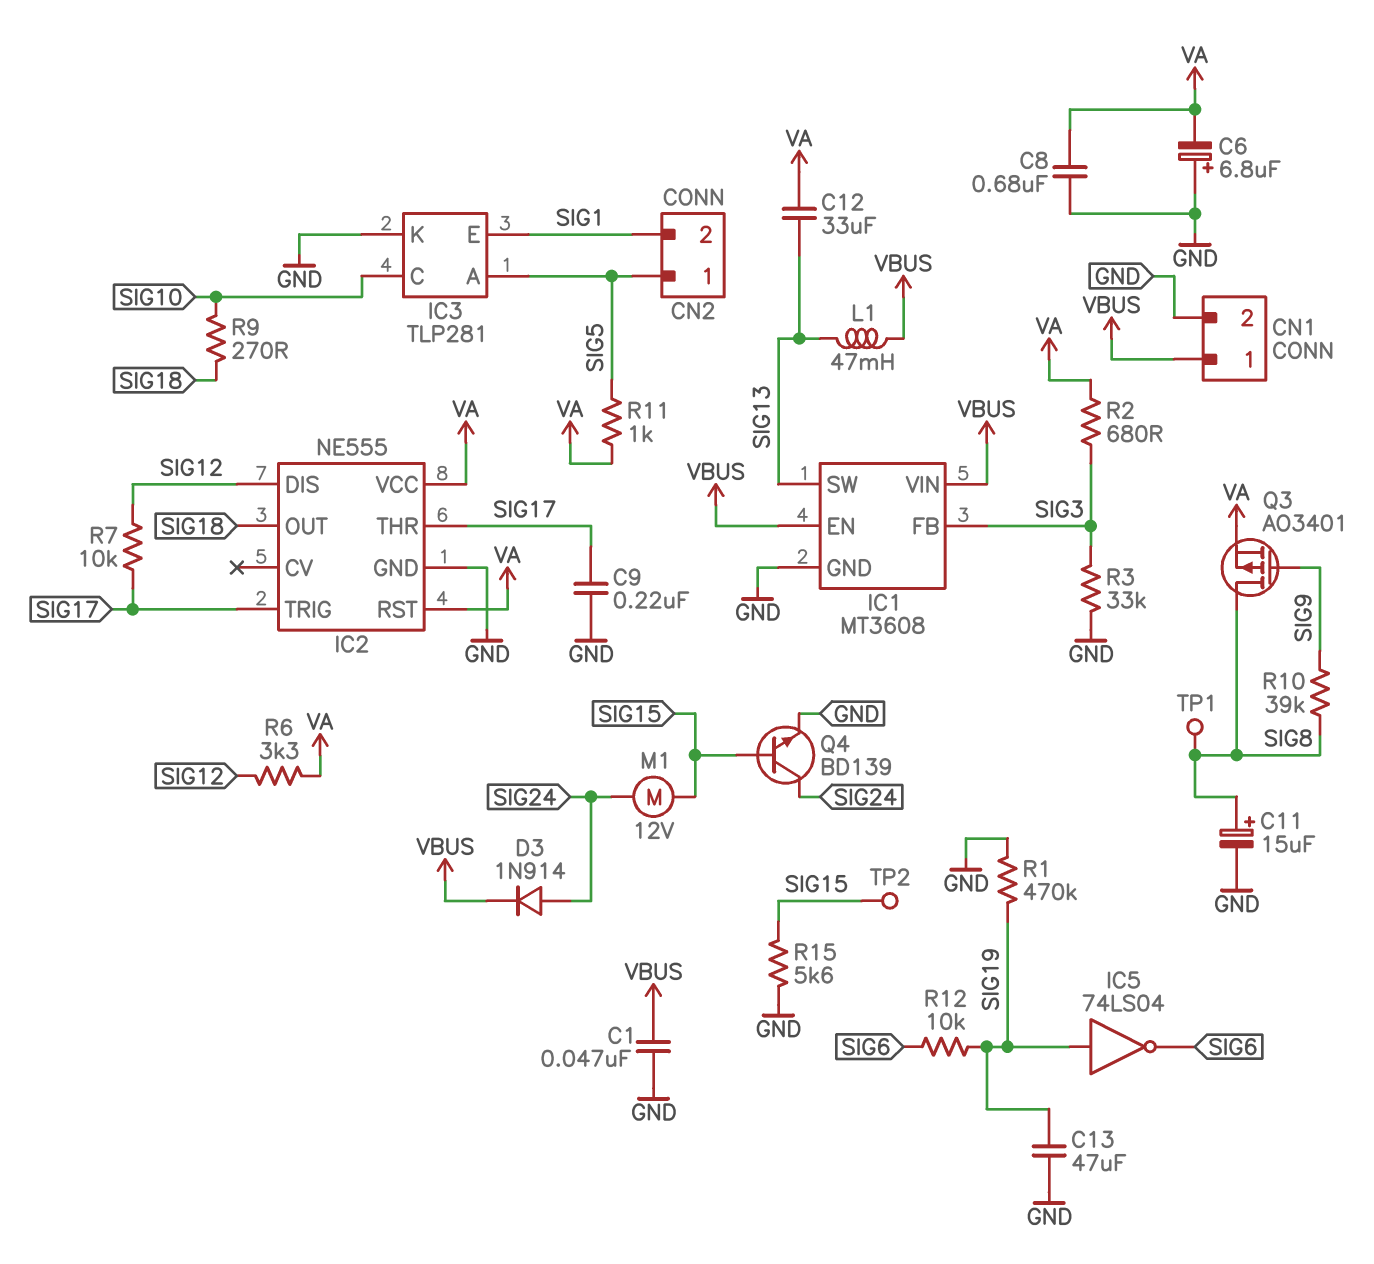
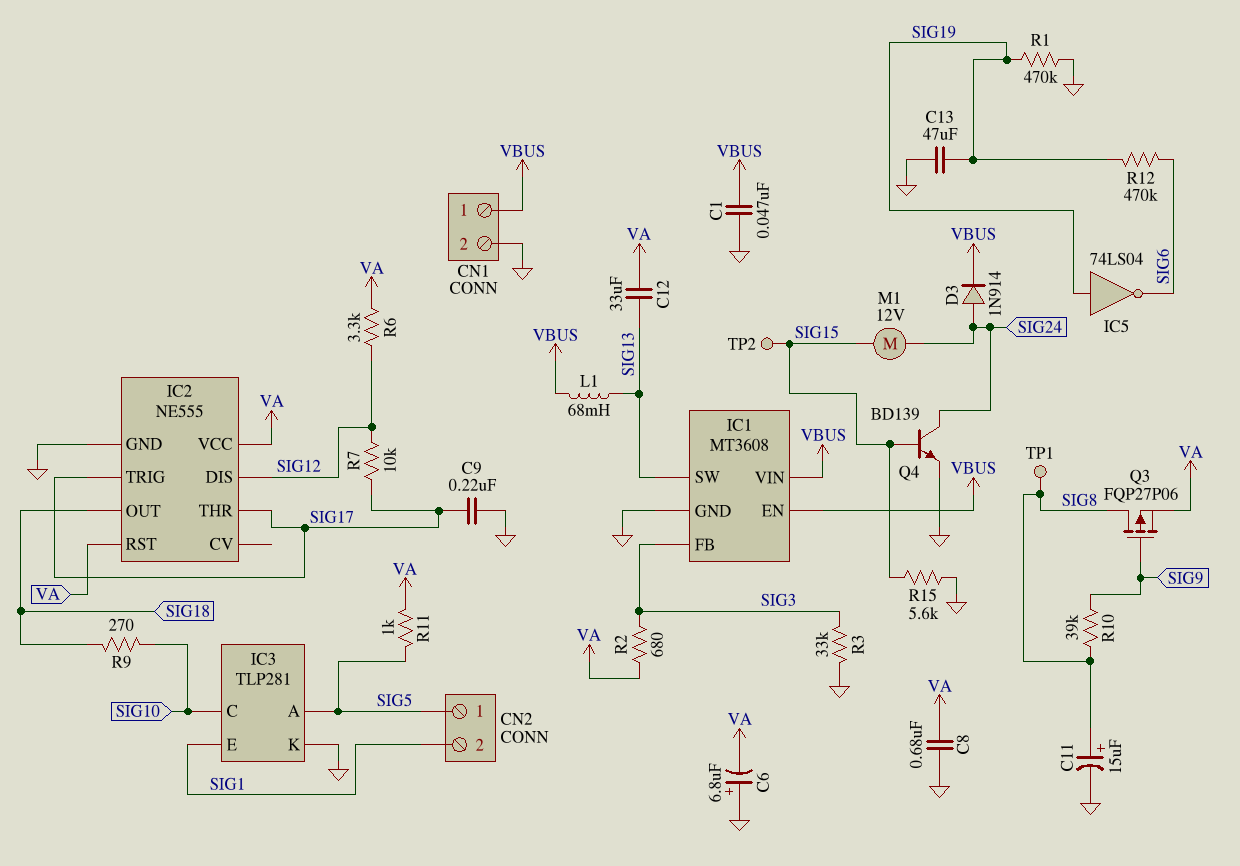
L1: 47mH (SIG13, VBUS) -> 68mH (SIG13, VBUS)
Q3: PMOS AO3401 (G SIG9, D SIG8, S VA) -> PMOS FQP27P06 (G SIG9, D SIG8, S VA)
R12: 10k (SIG6, SIG19) -> 470k (SIG6, SIG19)

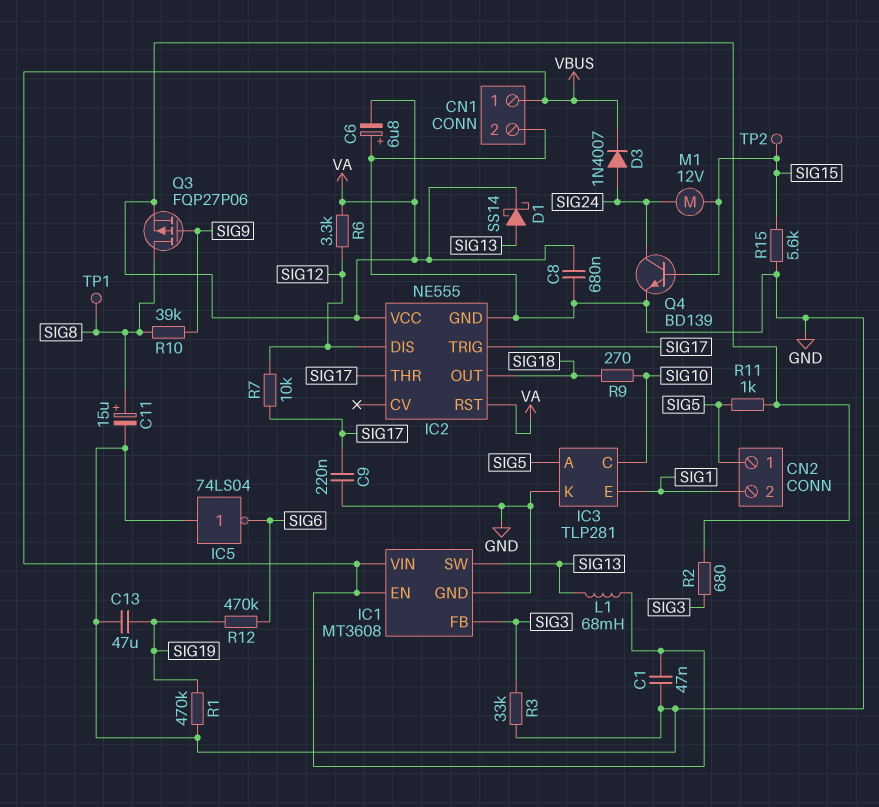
C12: 33uF (SIG13, VA) -> none
D1: none -> schottky SS14 (A SIG13, K VA)
D3: diode 1N914 (A SIG24, K VBUS) -> diode 1N4007 (A SIG24, K VBUS)
IC5: NOT 74LS04 (in SIG19, out SIG6) -> NOT 74LS04 (in GND, out SIG6)

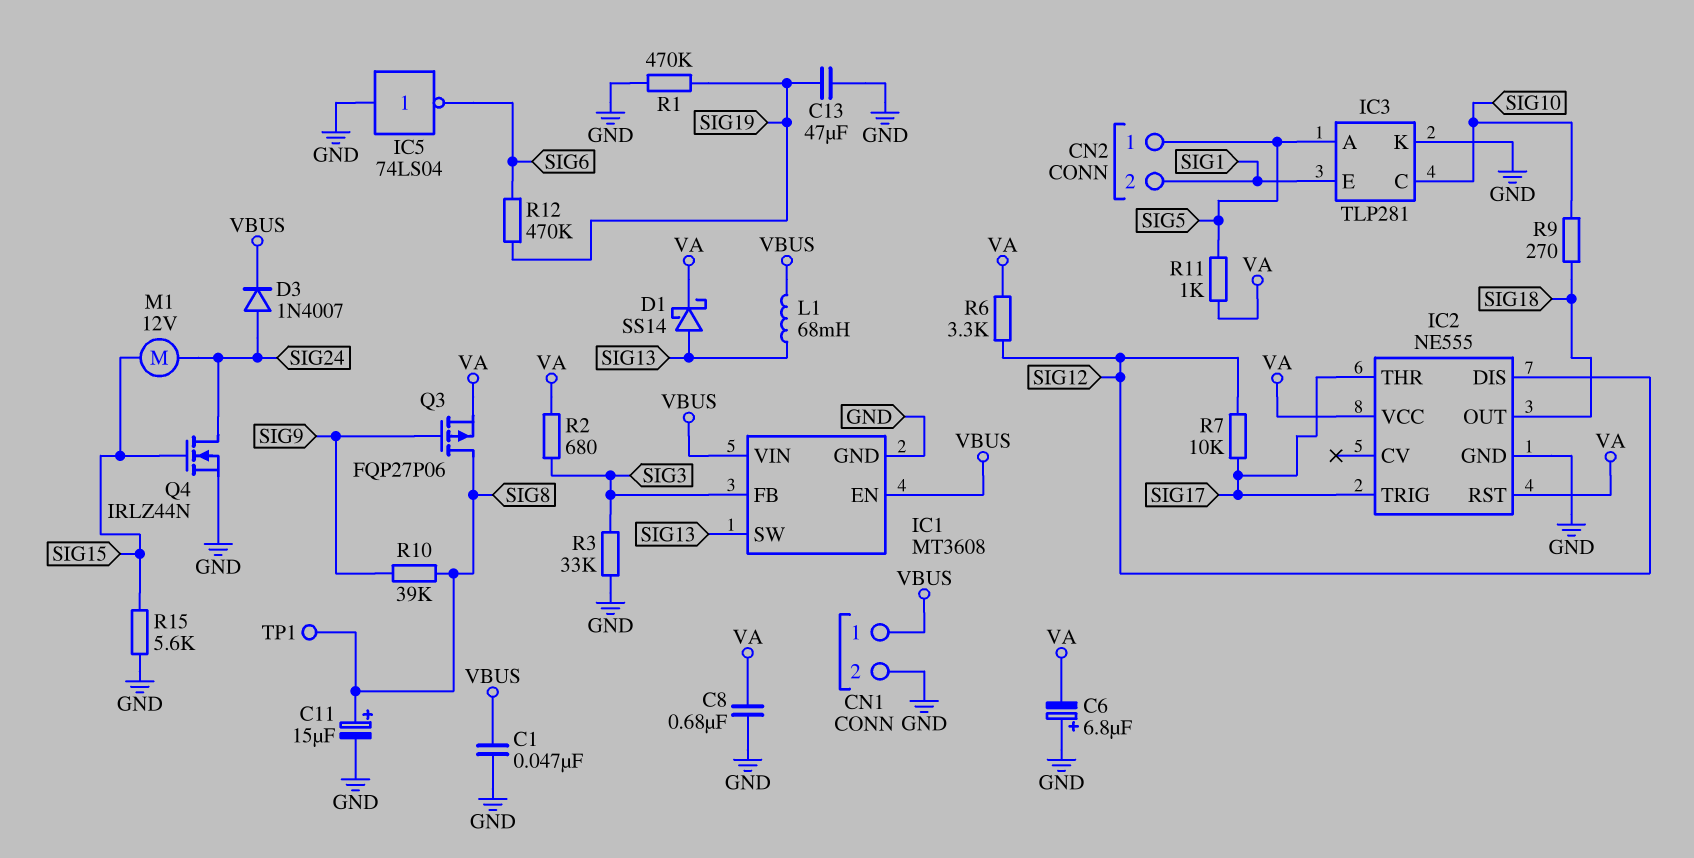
C9: 220nF (GND, SIG17) -> none
Q4: NPN BD139 (B SIG15, C SIG24, E GND) -> NMOS IRLZ44N (G SIG15, D SIG24, S GND)
TP2: test point (SIG15) -> none

